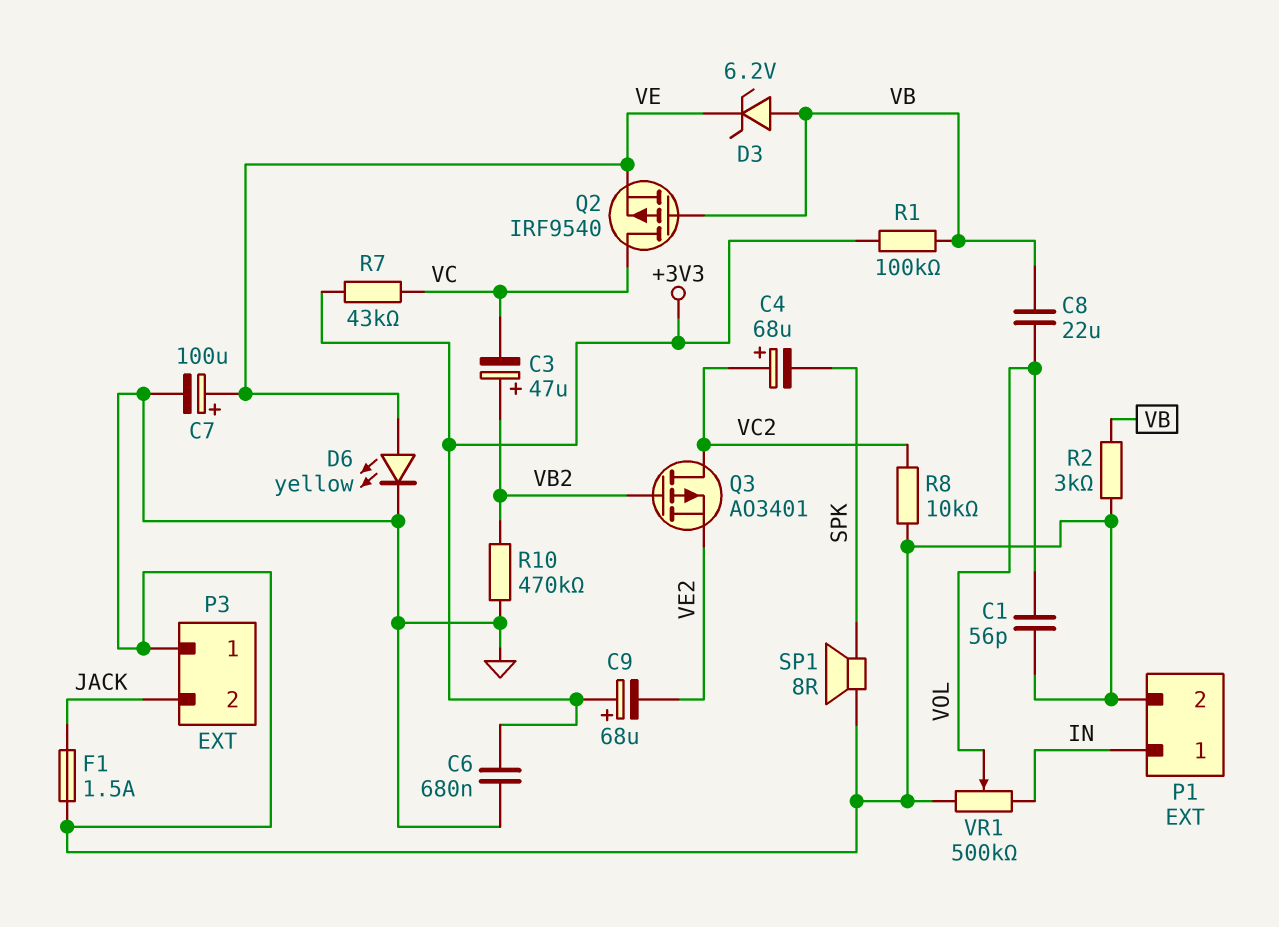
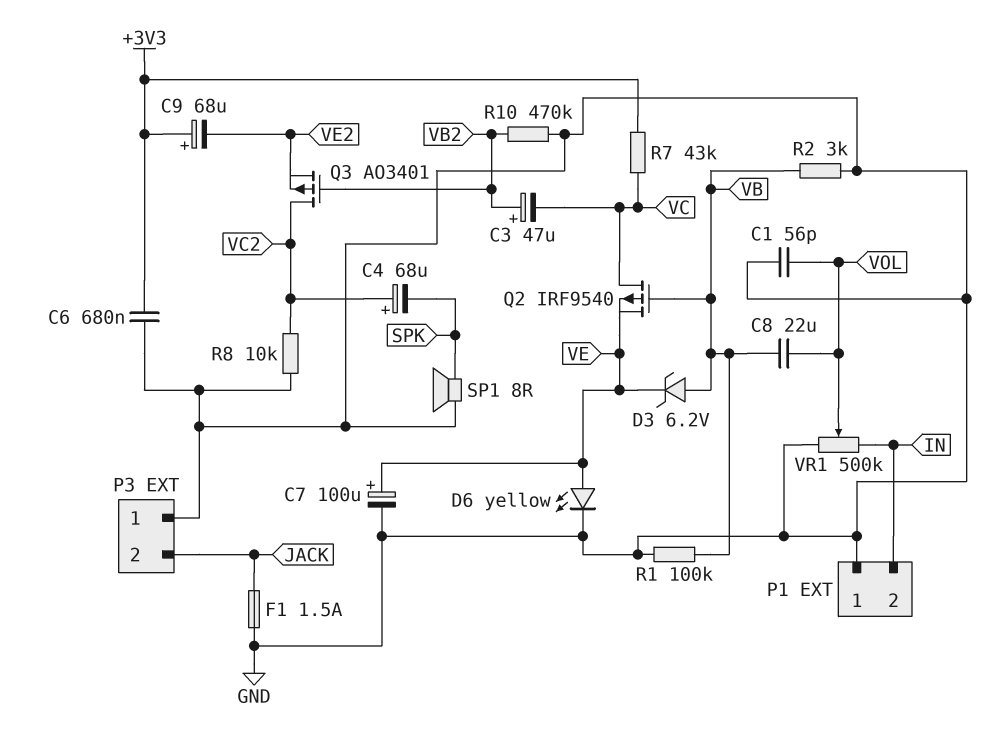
P1 pin 1: IN -> GND
P1 pin 2: GND -> IN
R1: 100k (+3V3, VB) -> 100k (GND, VB)

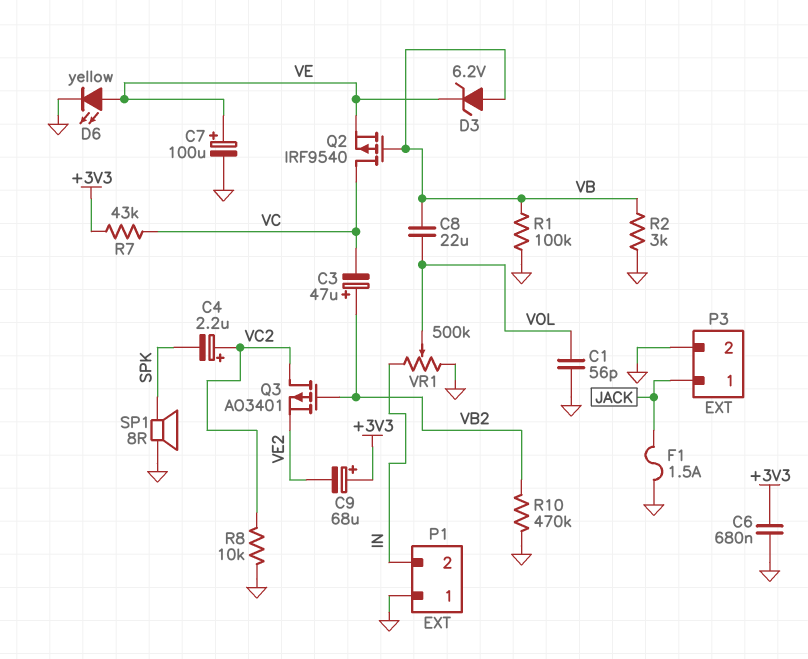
C4: 68uF (plus VC2, minus SPK) -> 2.2uF (plus VC2, minus SPK)
P3 pin 1: GND -> JACK
P3 pin 2: JACK -> GND

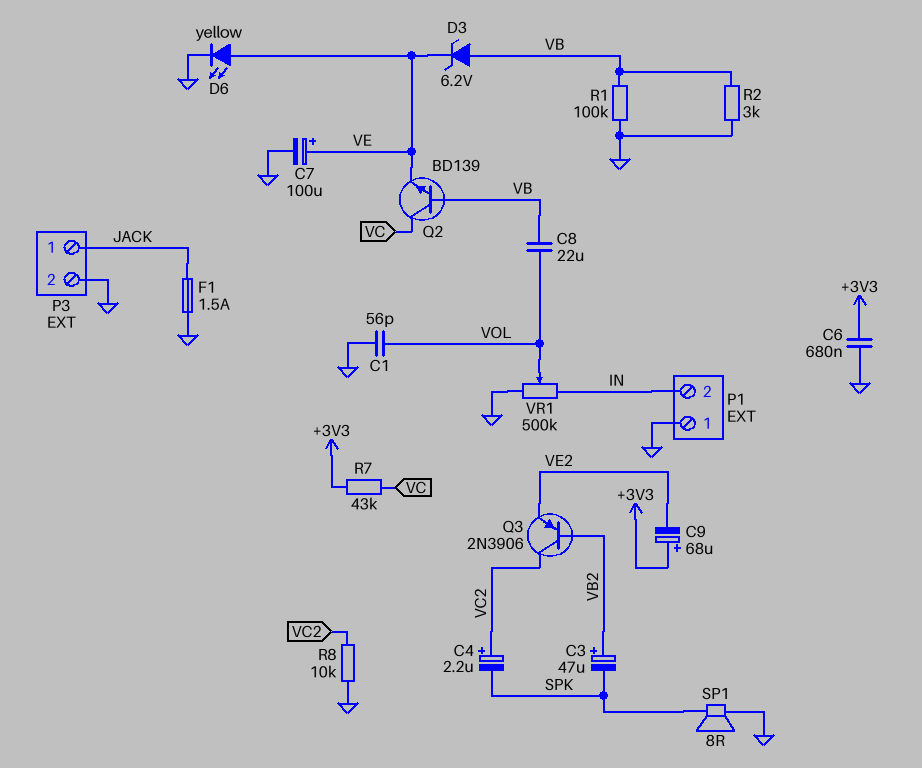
C3: 47uF (plus VB2, minus VC) -> 47uF (plus VB2, minus SPK)
Q2: PMOS IRF9540 (G VB, D VC, S VE) -> NPN BD139 (B VB, C VC, E VE)
Q3: PMOS AO3401 (G VB2, D VC2, S VE2) -> PNP 2N3906 (B VB2, C VC2, E VE2)
R10: 470k (GND, VB2) -> none

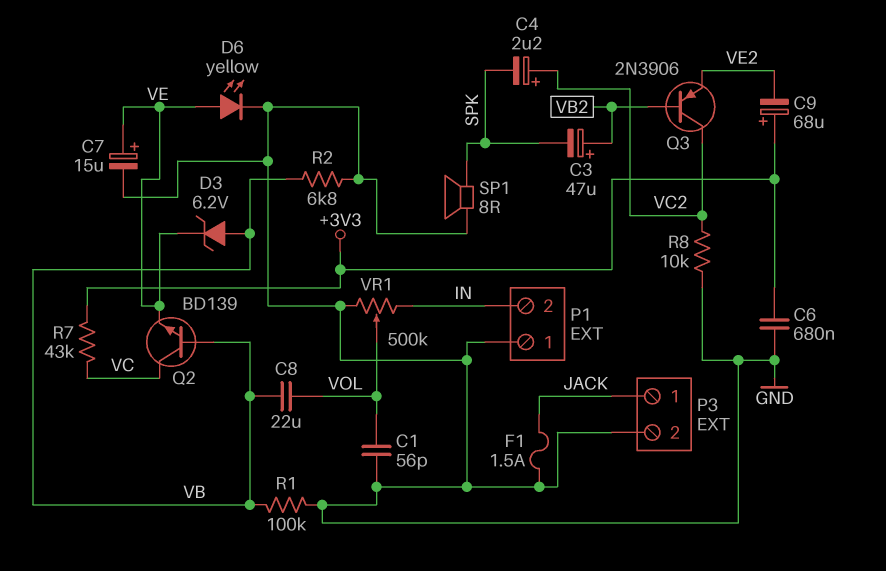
C7: 100uF (plus VE, minus GND) -> 15uF (plus VE, minus GND)
R2: 3k (GND, VB) -> 6.8k (GND, VB)

